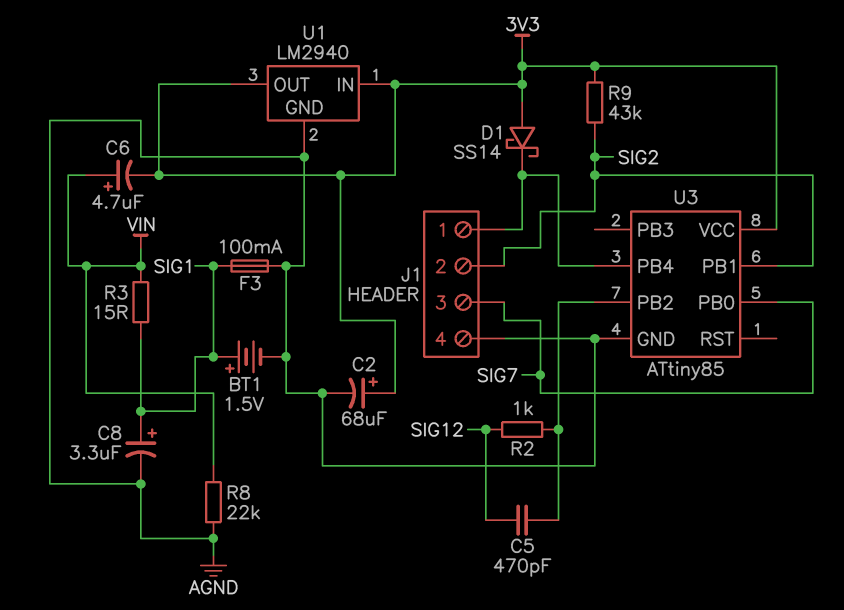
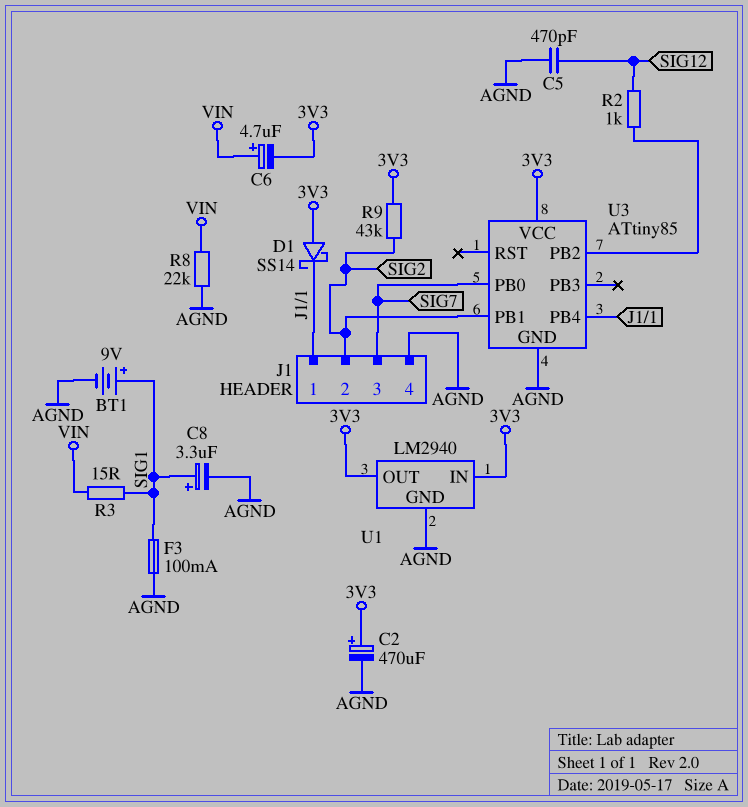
BT1: 1.5V (plus SIG1, minus AGND) -> 9V (plus SIG1, minus AGND)
C2: 68uF (plus 3V3, minus AGND) -> 470uF (plus 3V3, minus AGND)
C5: 470pF (SIG12, U3/PB2) -> 470pF (AGND, SIG12)

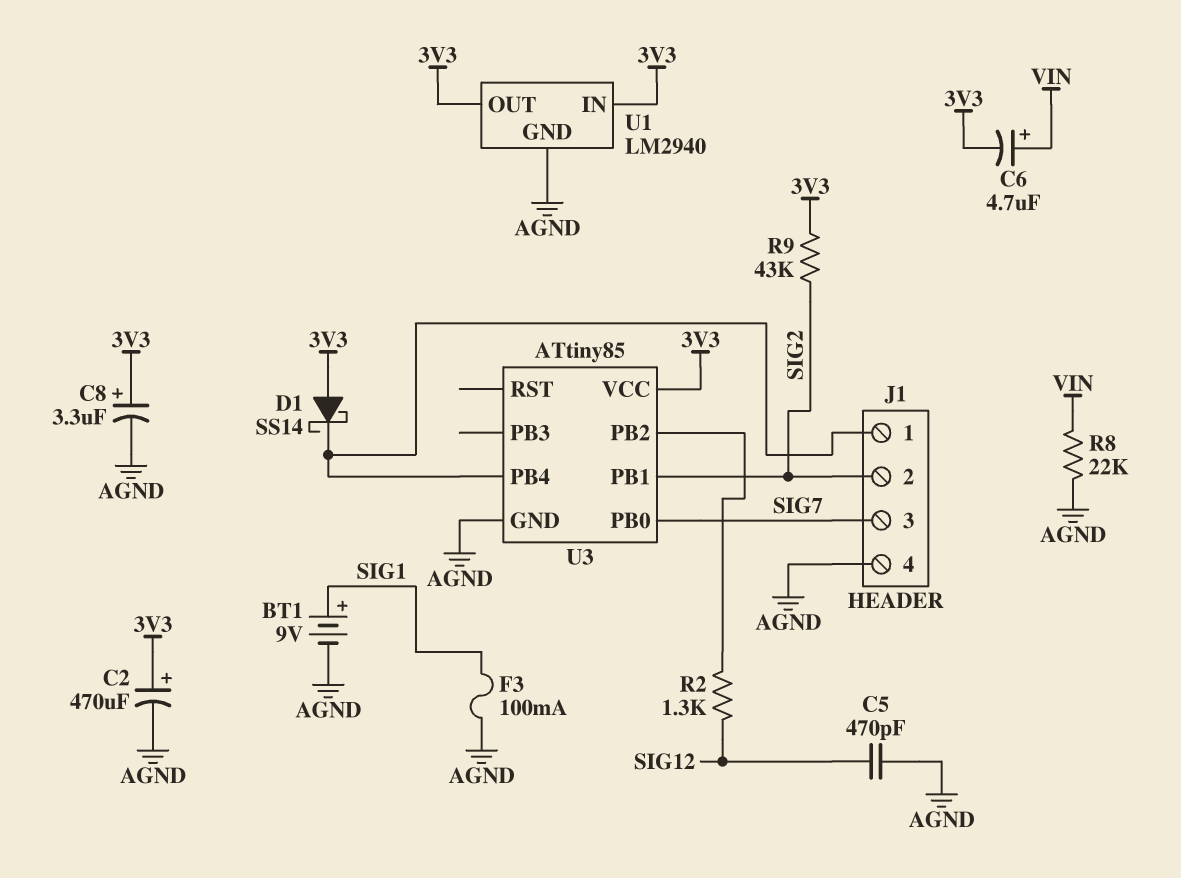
C8: 3.3uF (plus SIG1, minus AGND) -> 3.3uF (plus 3V3, minus AGND)
R2: 1k (SIG12, U3/PB2) -> 1.3k (SIG12, U3/PB2)
R3: 15 (SIG1, VIN) -> none

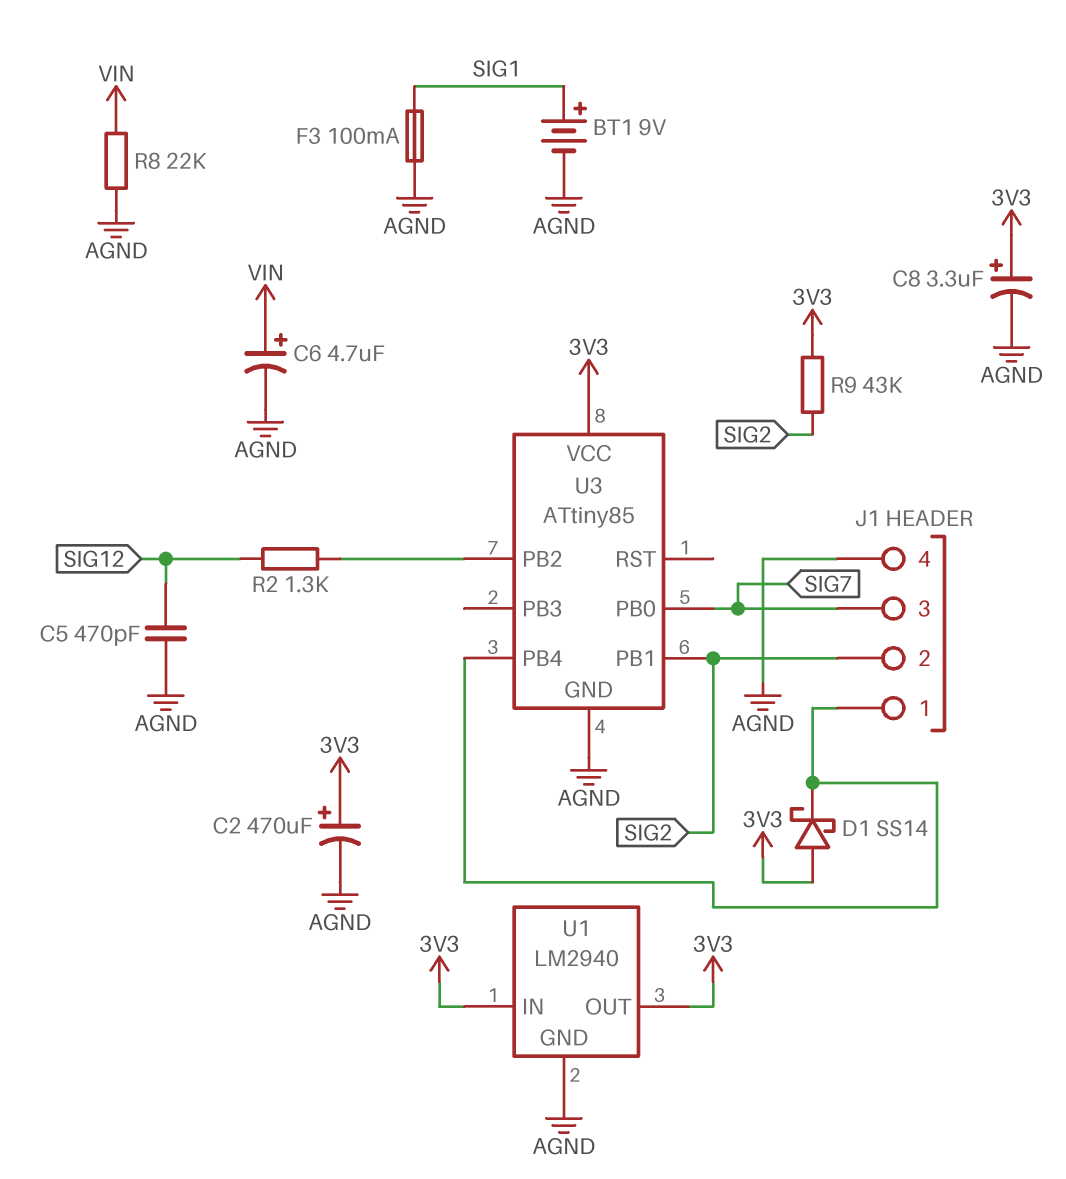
C6: 4.7uF (plus VIN, minus 3V3) -> 4.7uF (plus VIN, minus AGND)

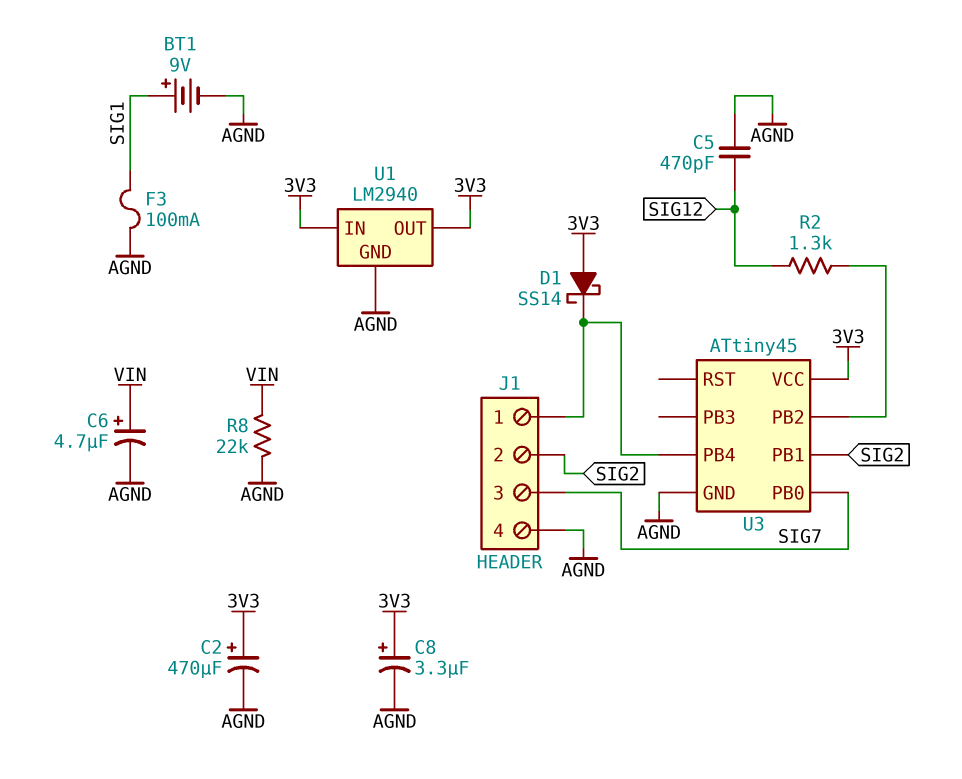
R9: 43k (3V3, SIG2) -> none
U3: ATtiny85 -> ATtiny45

